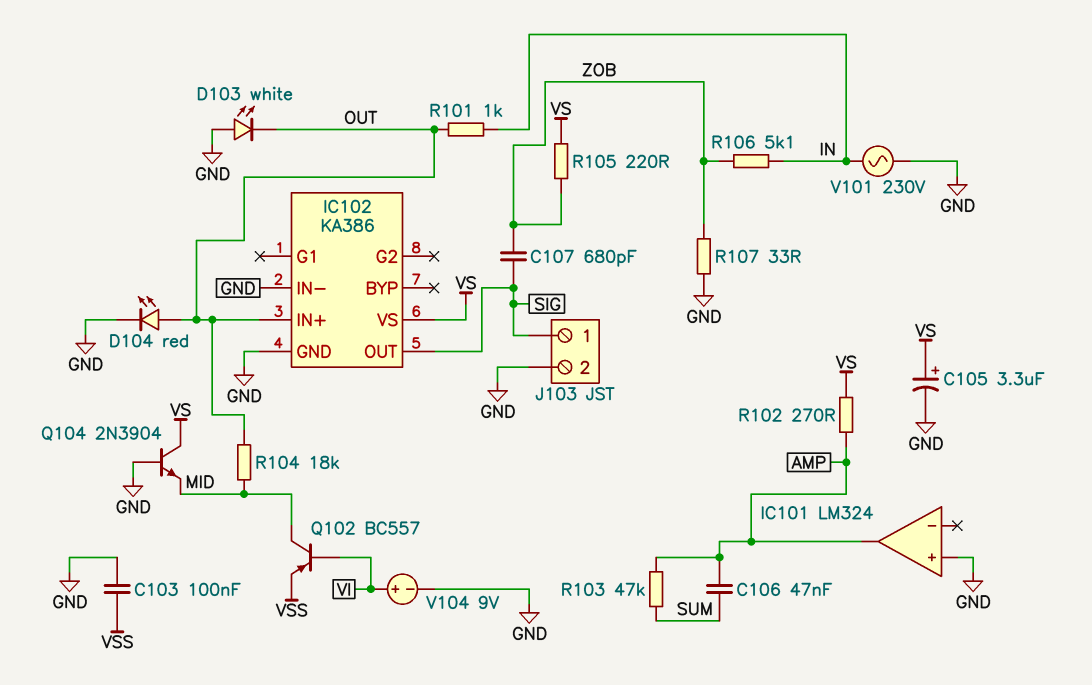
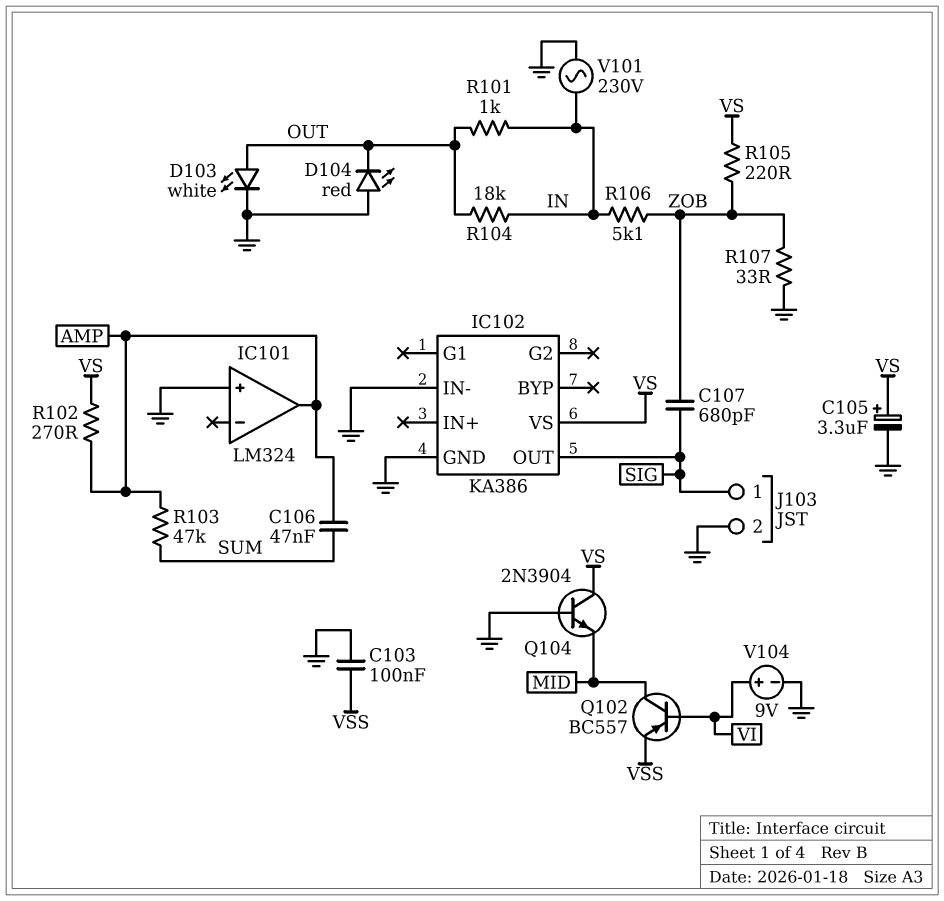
D103: LED white (A GND, K OUT) -> LED white (A OUT, K GND)
D104: LED red (A OUT, K GND) -> LED red (A GND, K OUT)
IC102 pin IN+: OUT -> none
R104: 18k (MID, OUT) -> 18k (IN, OUT)

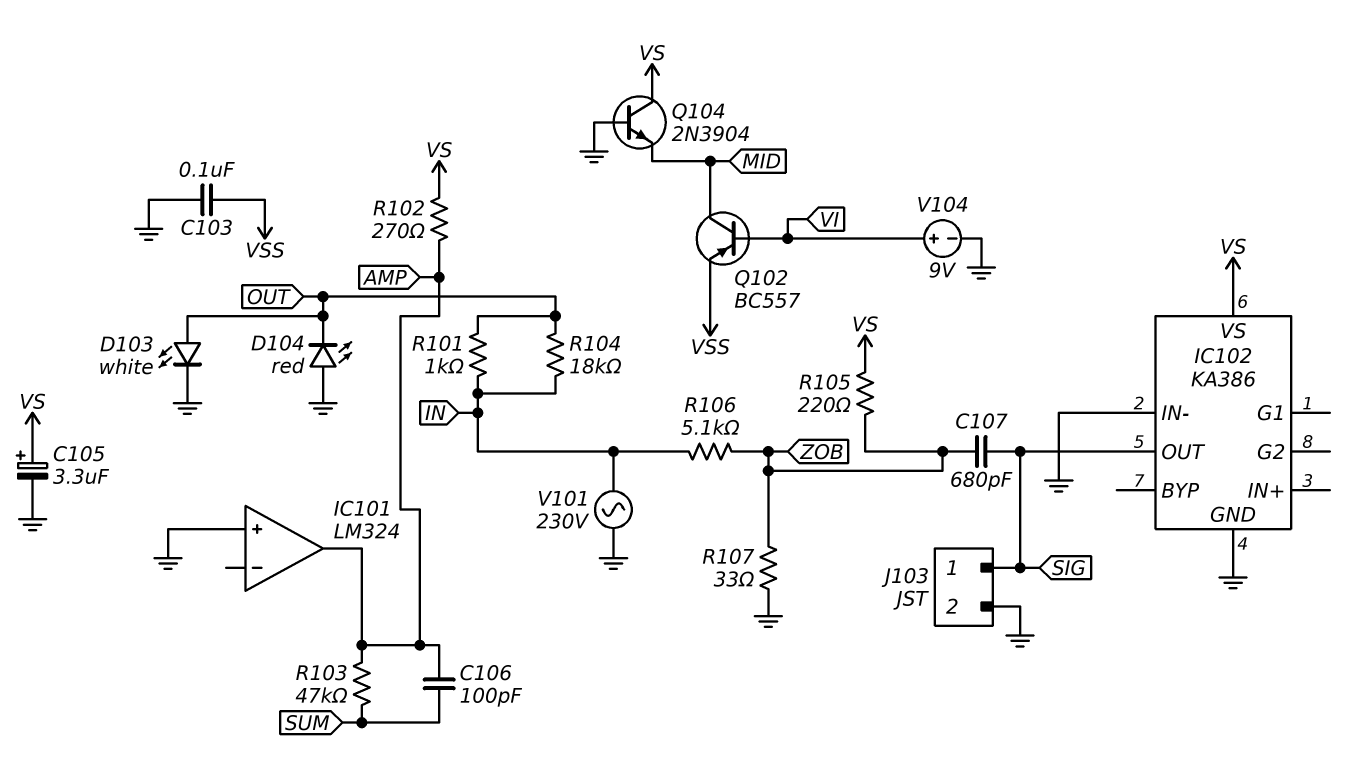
C106: 47nF (AMP, SUM) -> 100pF (AMP, SUM)

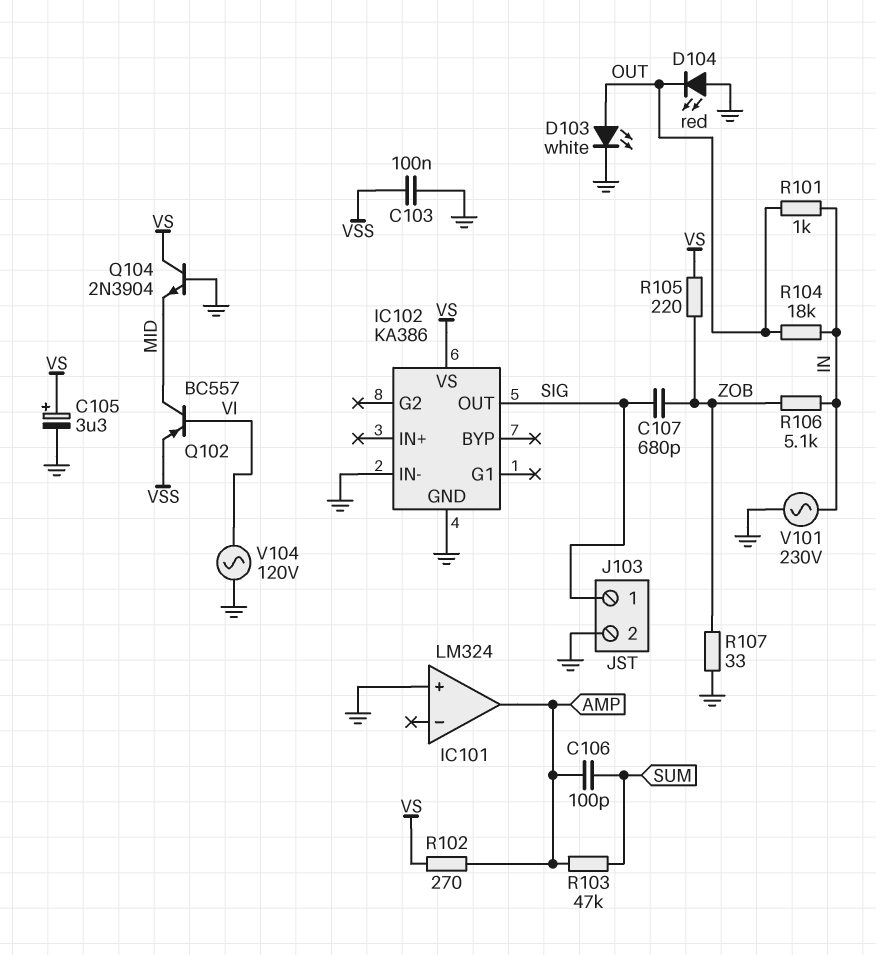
V104: 9V (plus VI, minus GND) -> AC 120V (GND, VI)

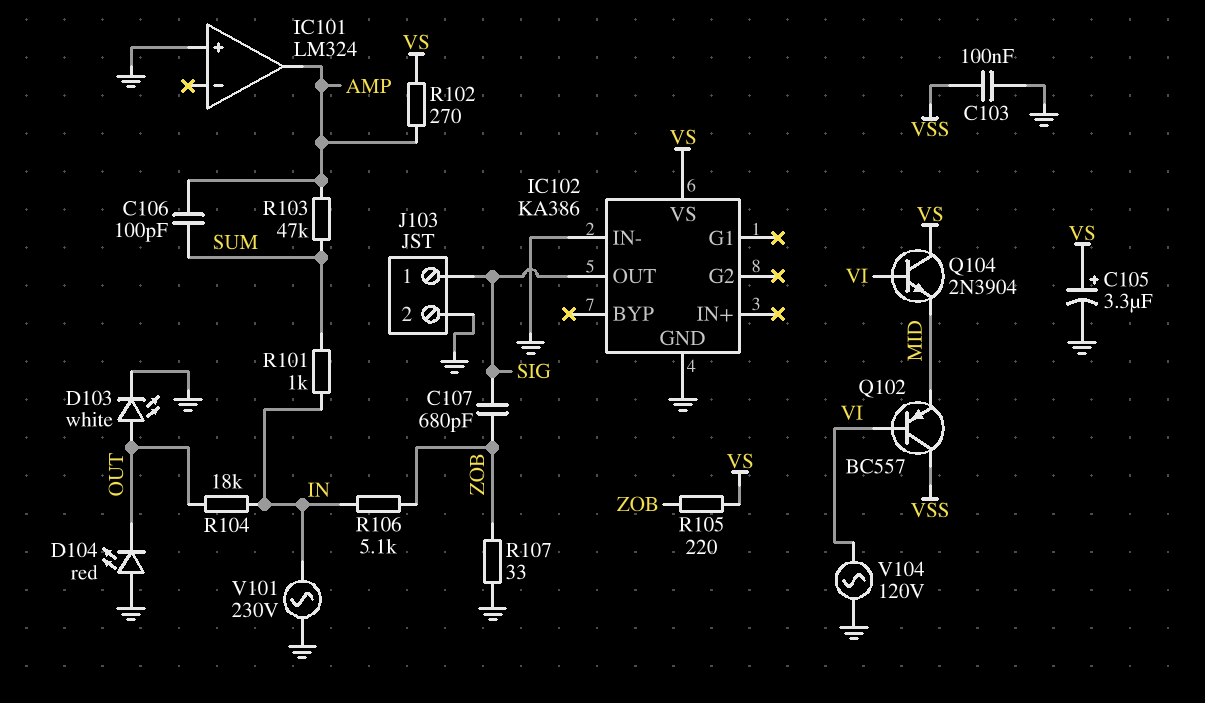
Q102: PNP BC557 (B VI, C MID, E VSS) -> PNP BC557 (B VI, C VSS, E MID)
Q104: NPN 2N3904 (B GND, C VS, E MID) -> NPN 2N3904 (B VI, C VS, E MID)
R101: 1k (IN, OUT) -> 1k (IN, SUM)

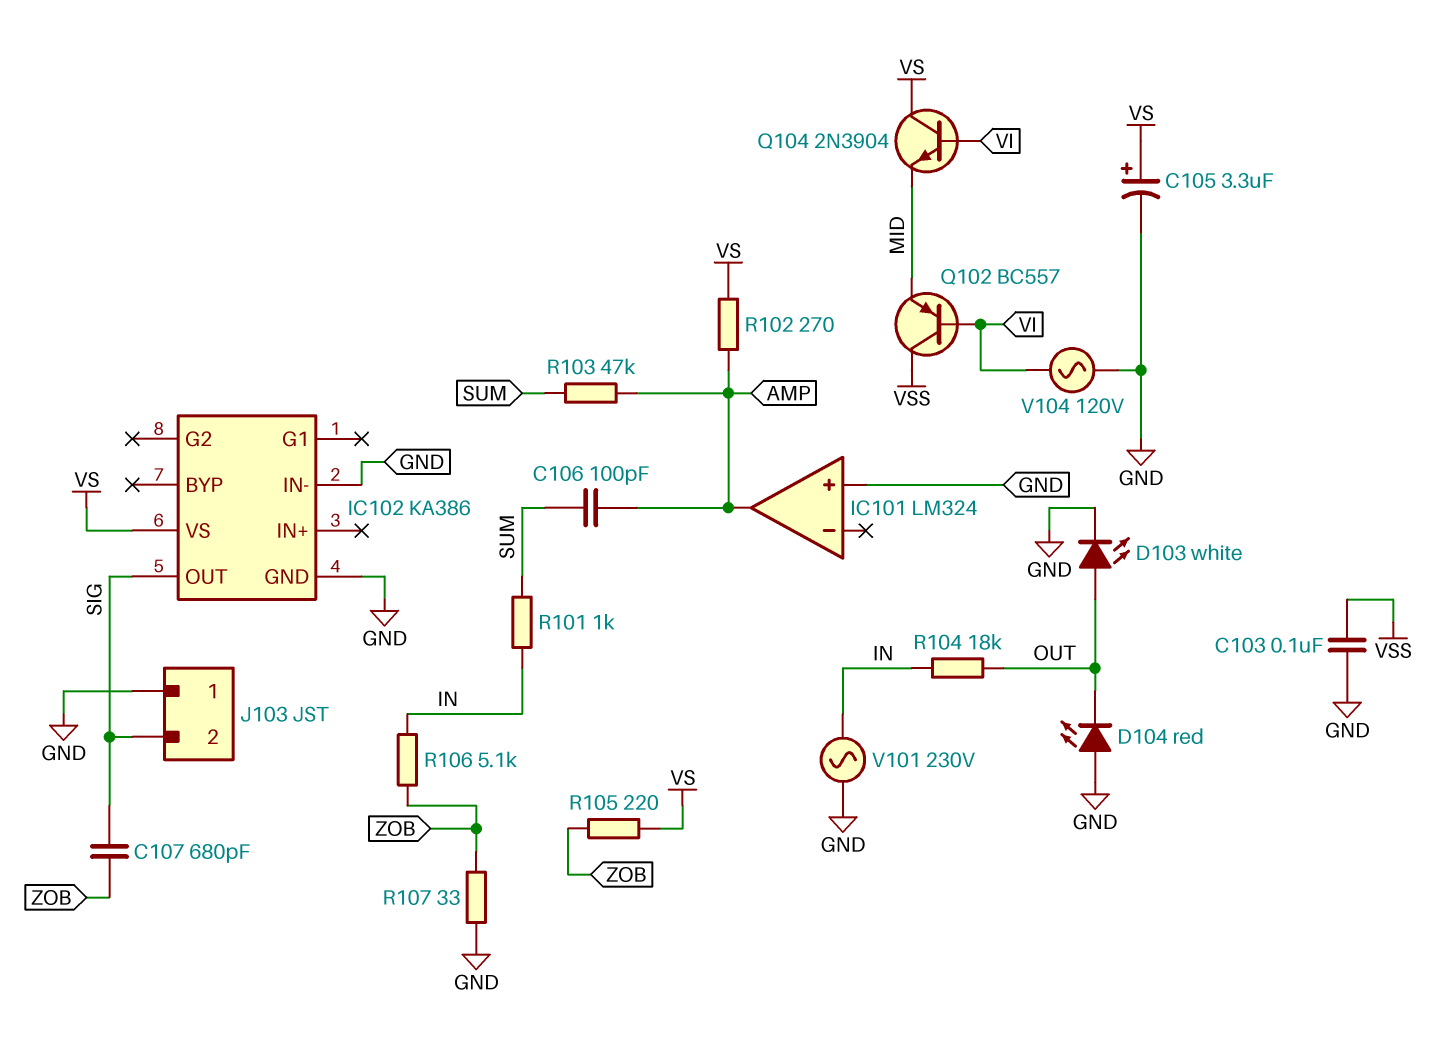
J103 pin 1: SIG -> GND
J103 pin 2: GND -> SIG

